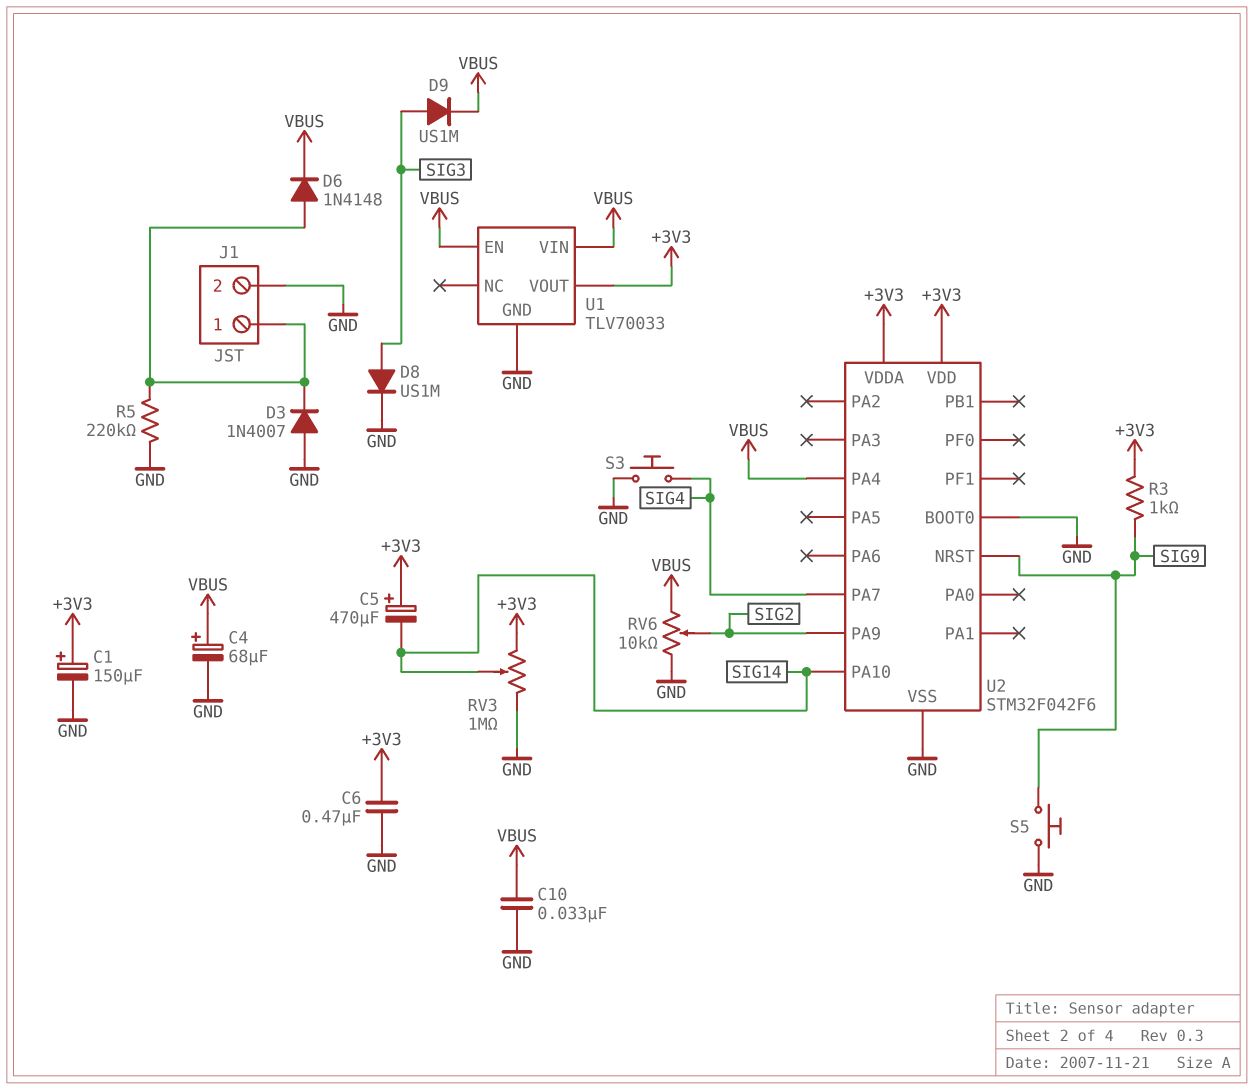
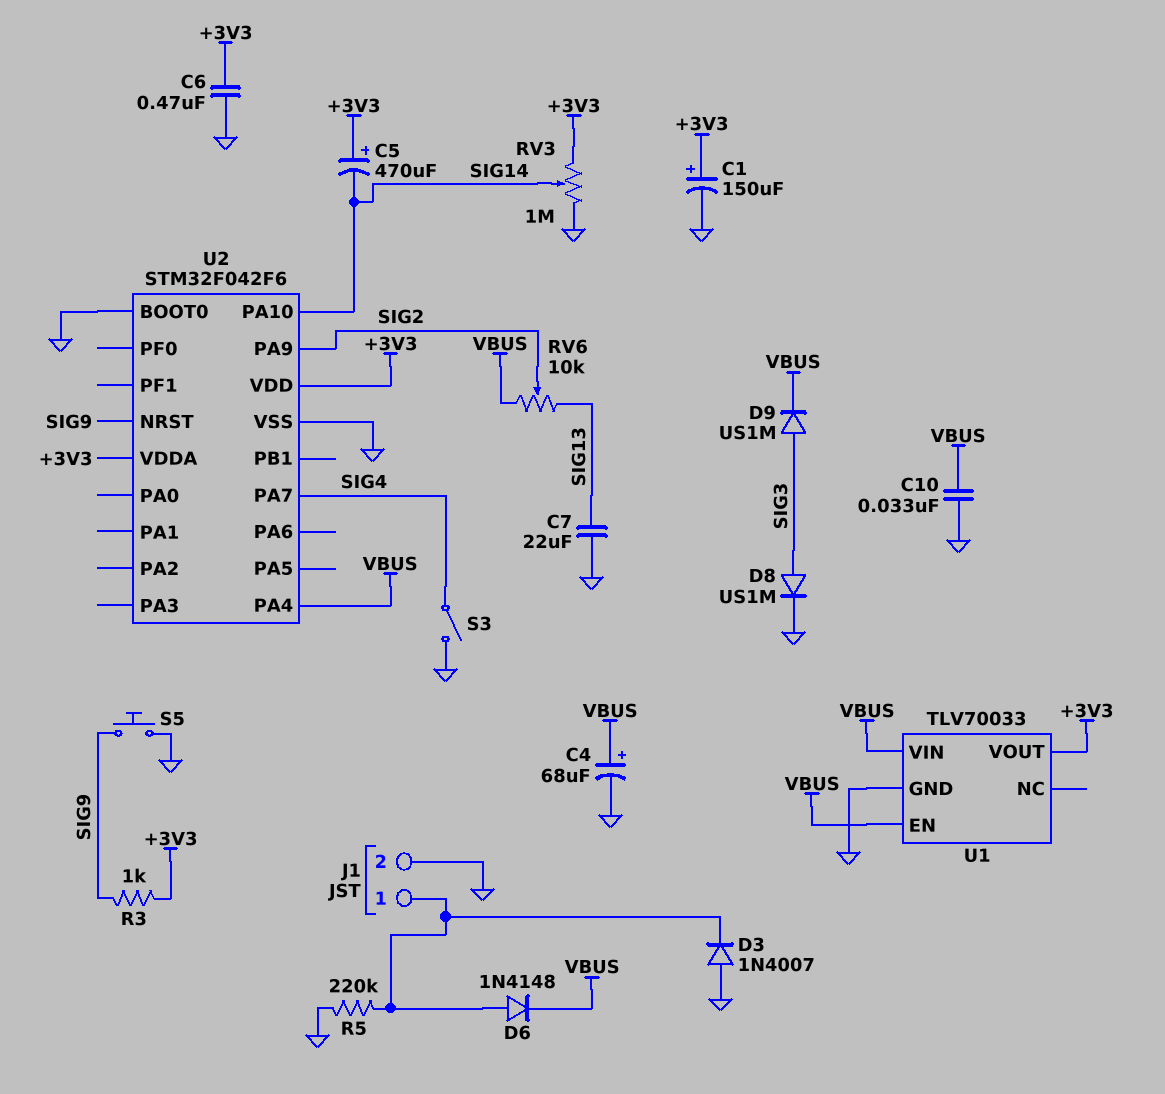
C7: none -> 22uF (GND, SIG13)
RV6: 10k (GND, VBUS, wiper SIG2) -> 10k (SIG13, VBUS, wiper SIG2)
S3: button (GND, SIG4) -> switch (GND, SIG4)

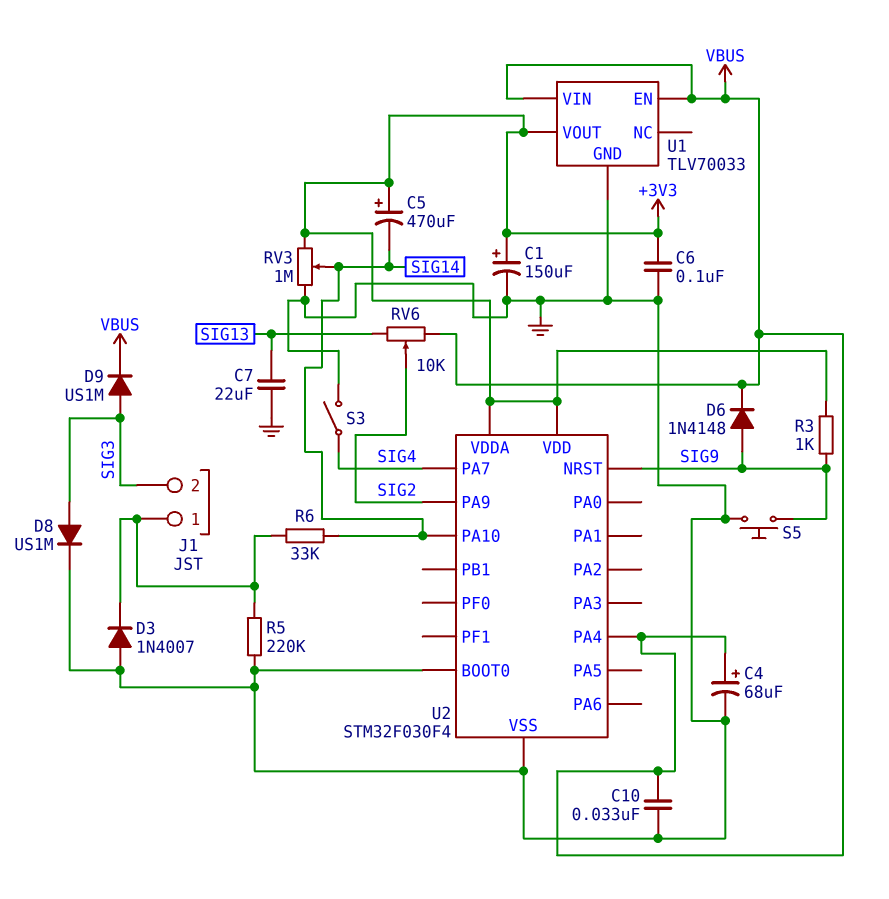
C6: 470nF (+3V3, GND) -> 100nF (+3V3, GND)
D6: diode 1N4148 (A J1/1, K VBUS) -> diode 1N4148 (A SIG9, K VBUS)
J1 pin 2: GND -> SIG3
R6: none -> 33k (J1/1, SIG14)
U2: STM32F042F6 -> STM32F030F4

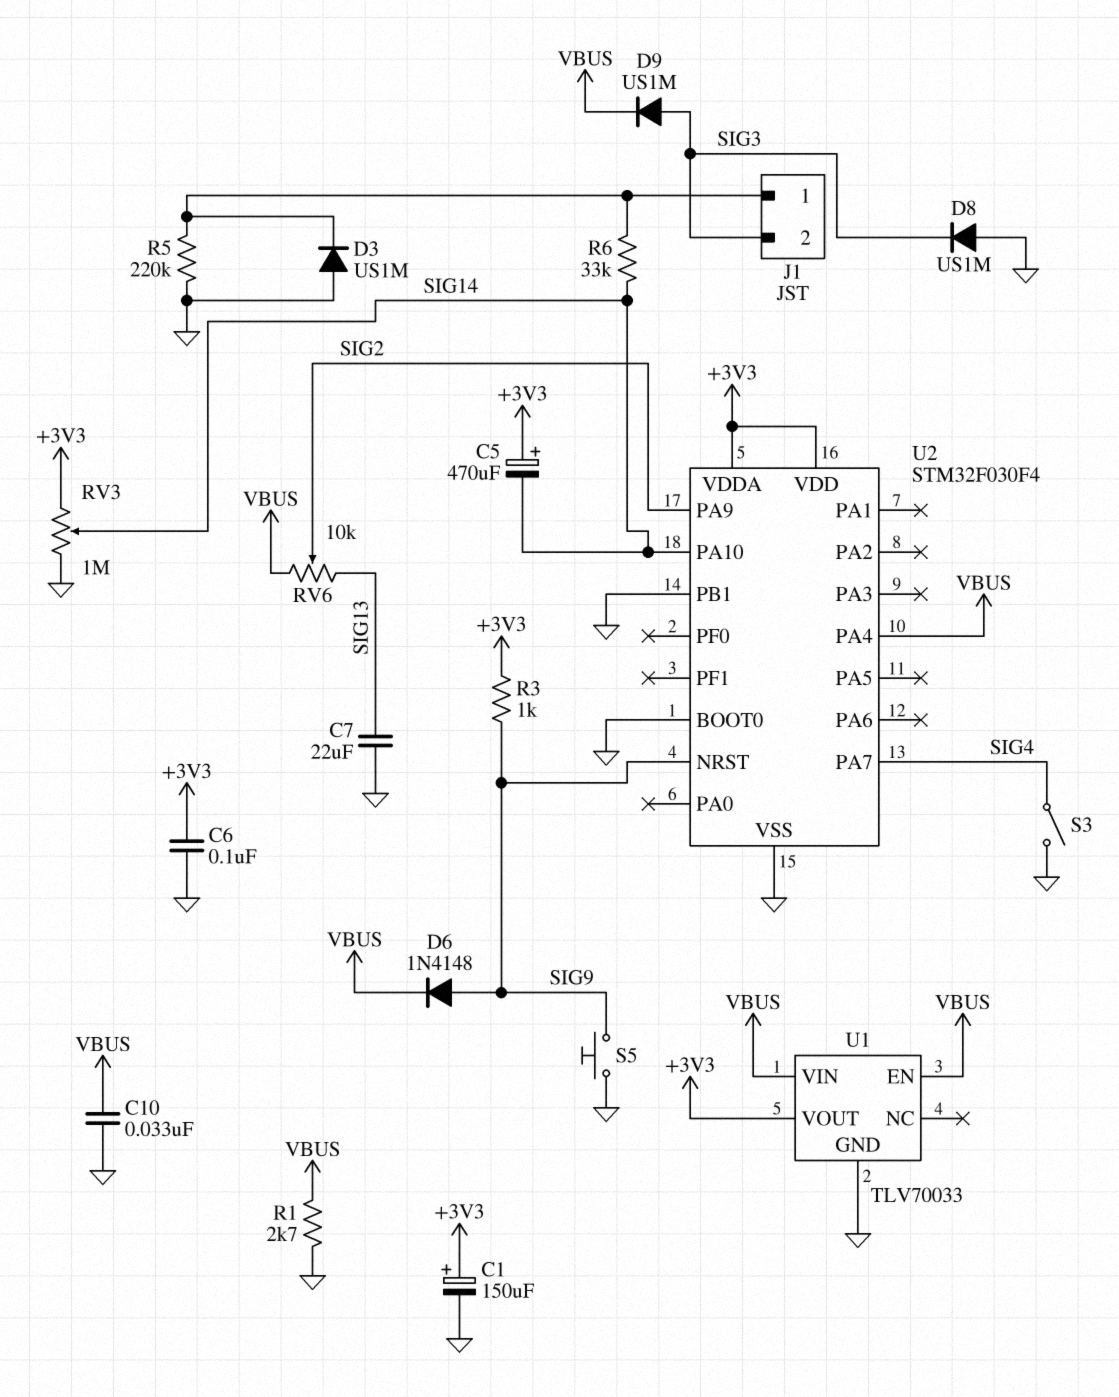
C4: 68uF (plus VBUS, minus GND) -> none
D3: diode 1N4007 (A GND, K J1/1) -> diode US1M (A GND, K J1/1)
D8: diode US1M (A SIG3, K GND) -> diode US1M (A GND, K SIG3)
R1: none -> 2.7k (GND, VBUS)
U2 pin PB1: none -> GND

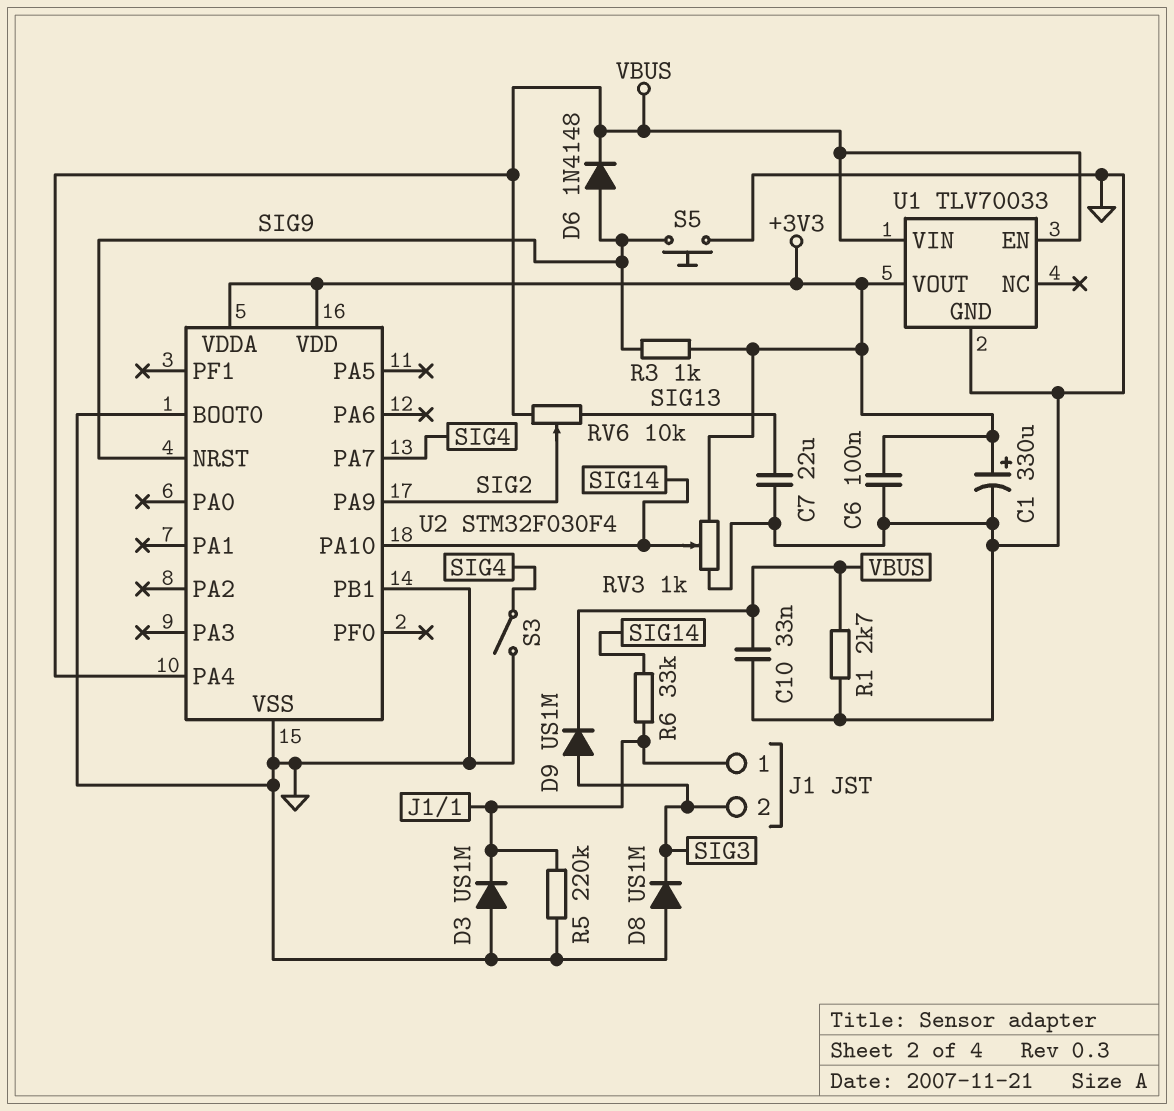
C1: 150uF (plus +3V3, minus GND) -> 330uF (plus +3V3, minus GND)
C5: 470uF (plus +3V3, minus SIG14) -> none
RV3: 1M (+3V3, GND, wiper SIG14) -> 1k (+3V3, GND, wiper SIG14)

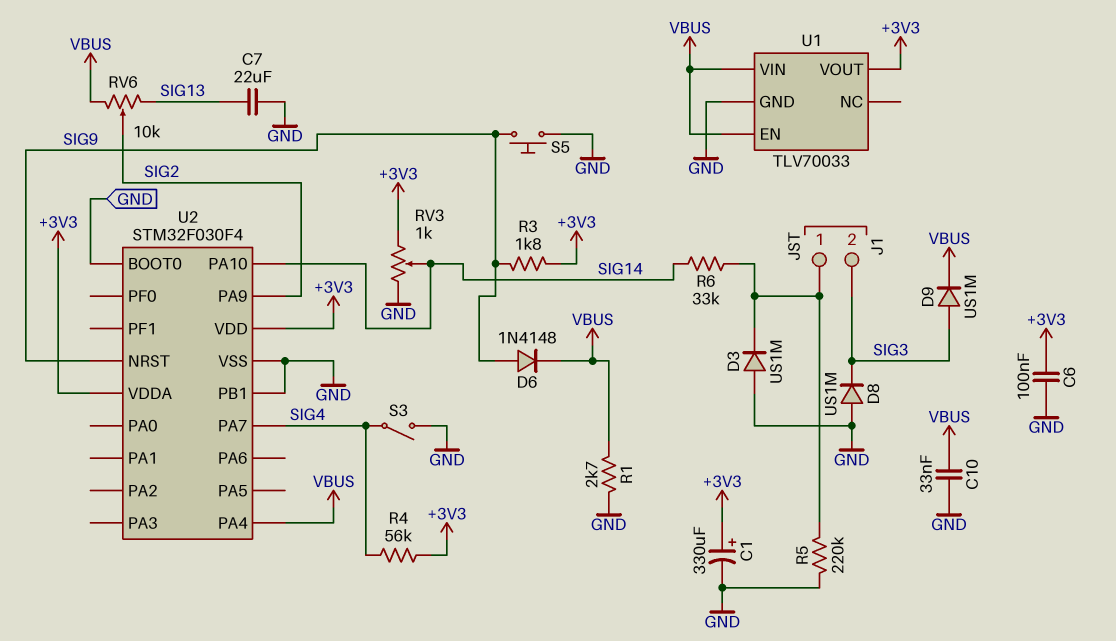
R3: 1k (+3V3, SIG9) -> 1.8k (+3V3, SIG9)
R4: none -> 56k (+3V3, SIG4)

